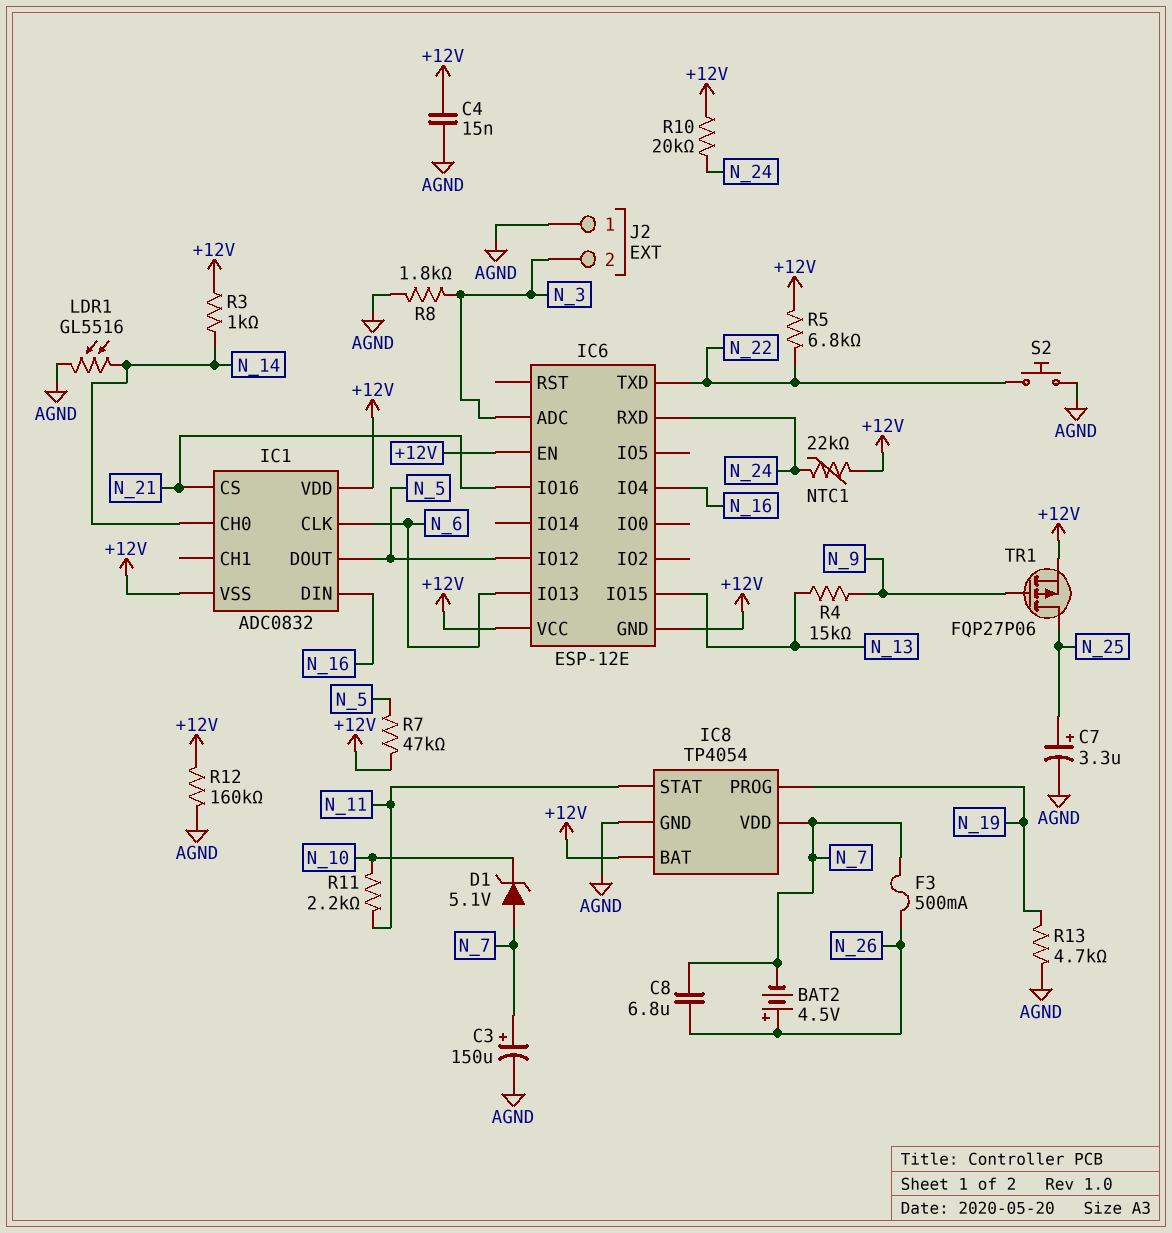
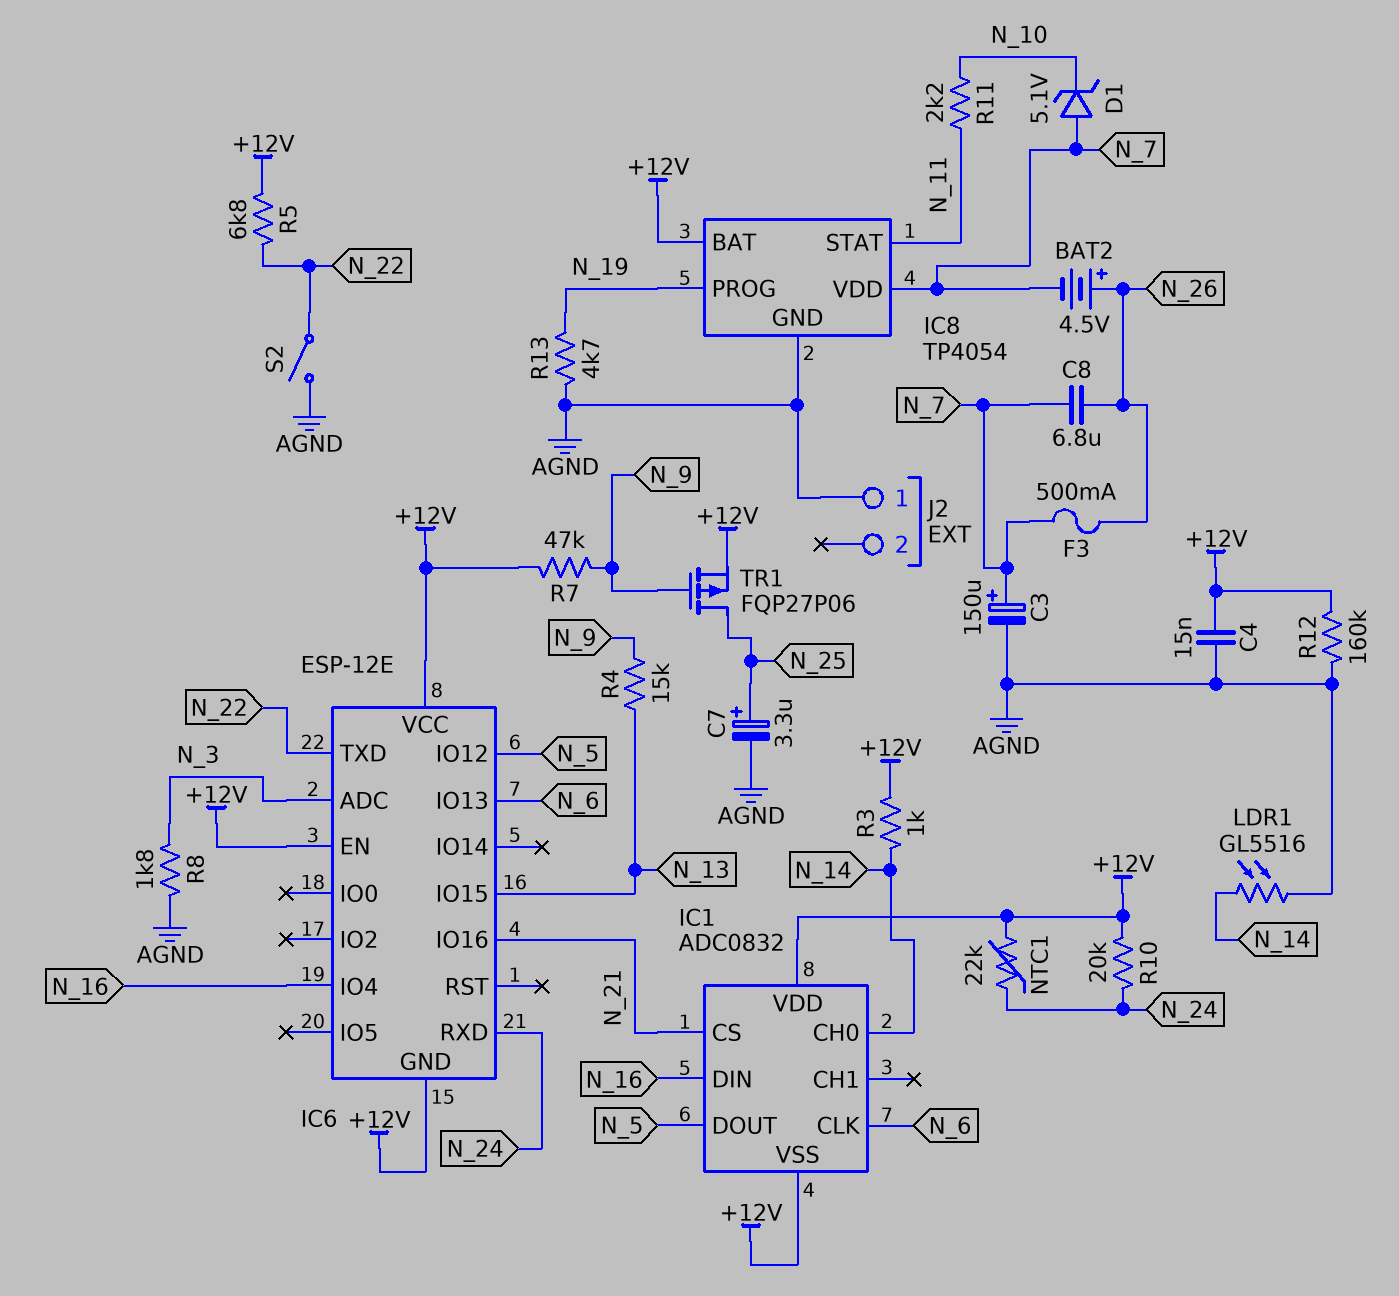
J2 pin 2: N_3 -> none
R7: 47k (+12V, N_5) -> 47k (+12V, N_9)
S2: button (AGND, N_22) -> switch (AGND, N_22)

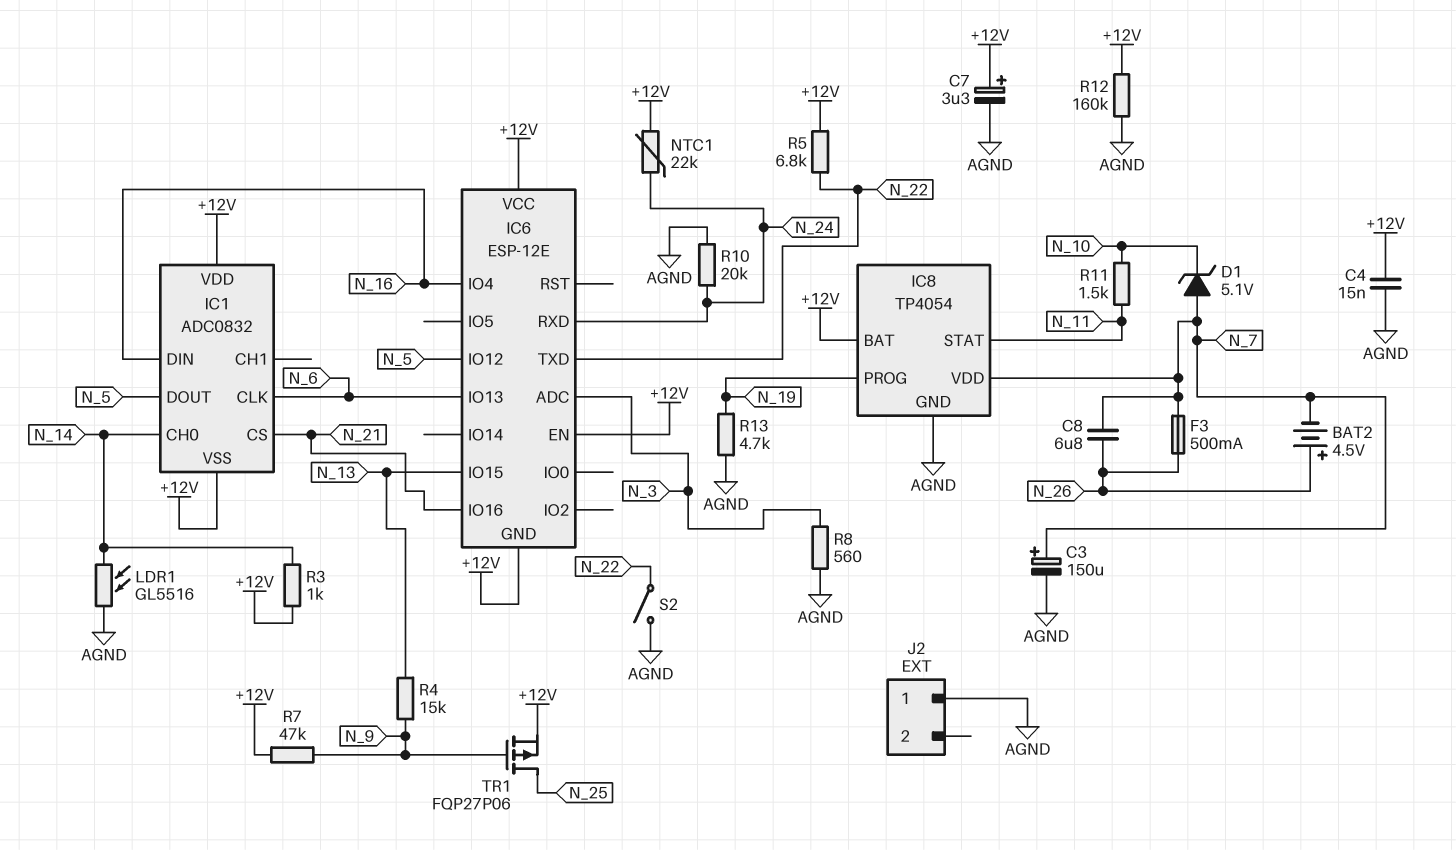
C7: 3.3uF (plus N_25, minus AGND) -> 3.3uF (plus +12V, minus AGND)
R8: 1.8k (AGND, N_3) -> 560 (AGND, N_3)
R10: 20k (+12V, N_24) -> 20k (AGND, N_24)
R11: 2.2k (N_10, N_11) -> 1.5k (N_10, N_11)

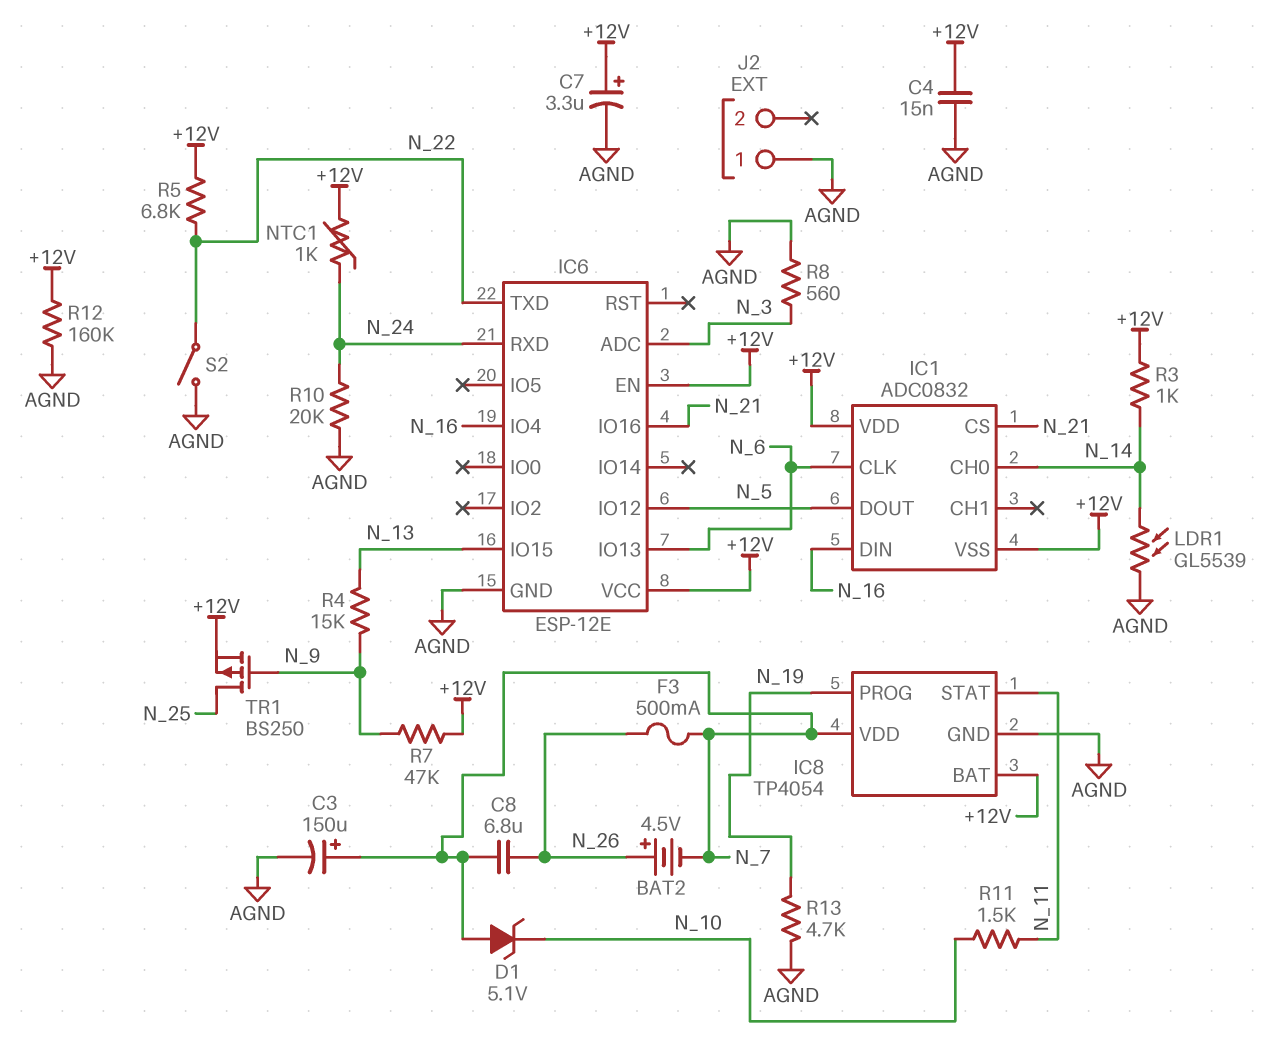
IC6 pin GND: +12V -> AGND
LDR1: GL5516 (AGND, N_14) -> GL5539 (AGND, N_14)
NTC1: 22k (+12V, N_24) -> 1k (+12V, N_24)
TR1: PMOS FQP27P06 (G N_9, D N_25, S +12V) -> PMOS BS250 (G N_9, D N_25, S +12V)

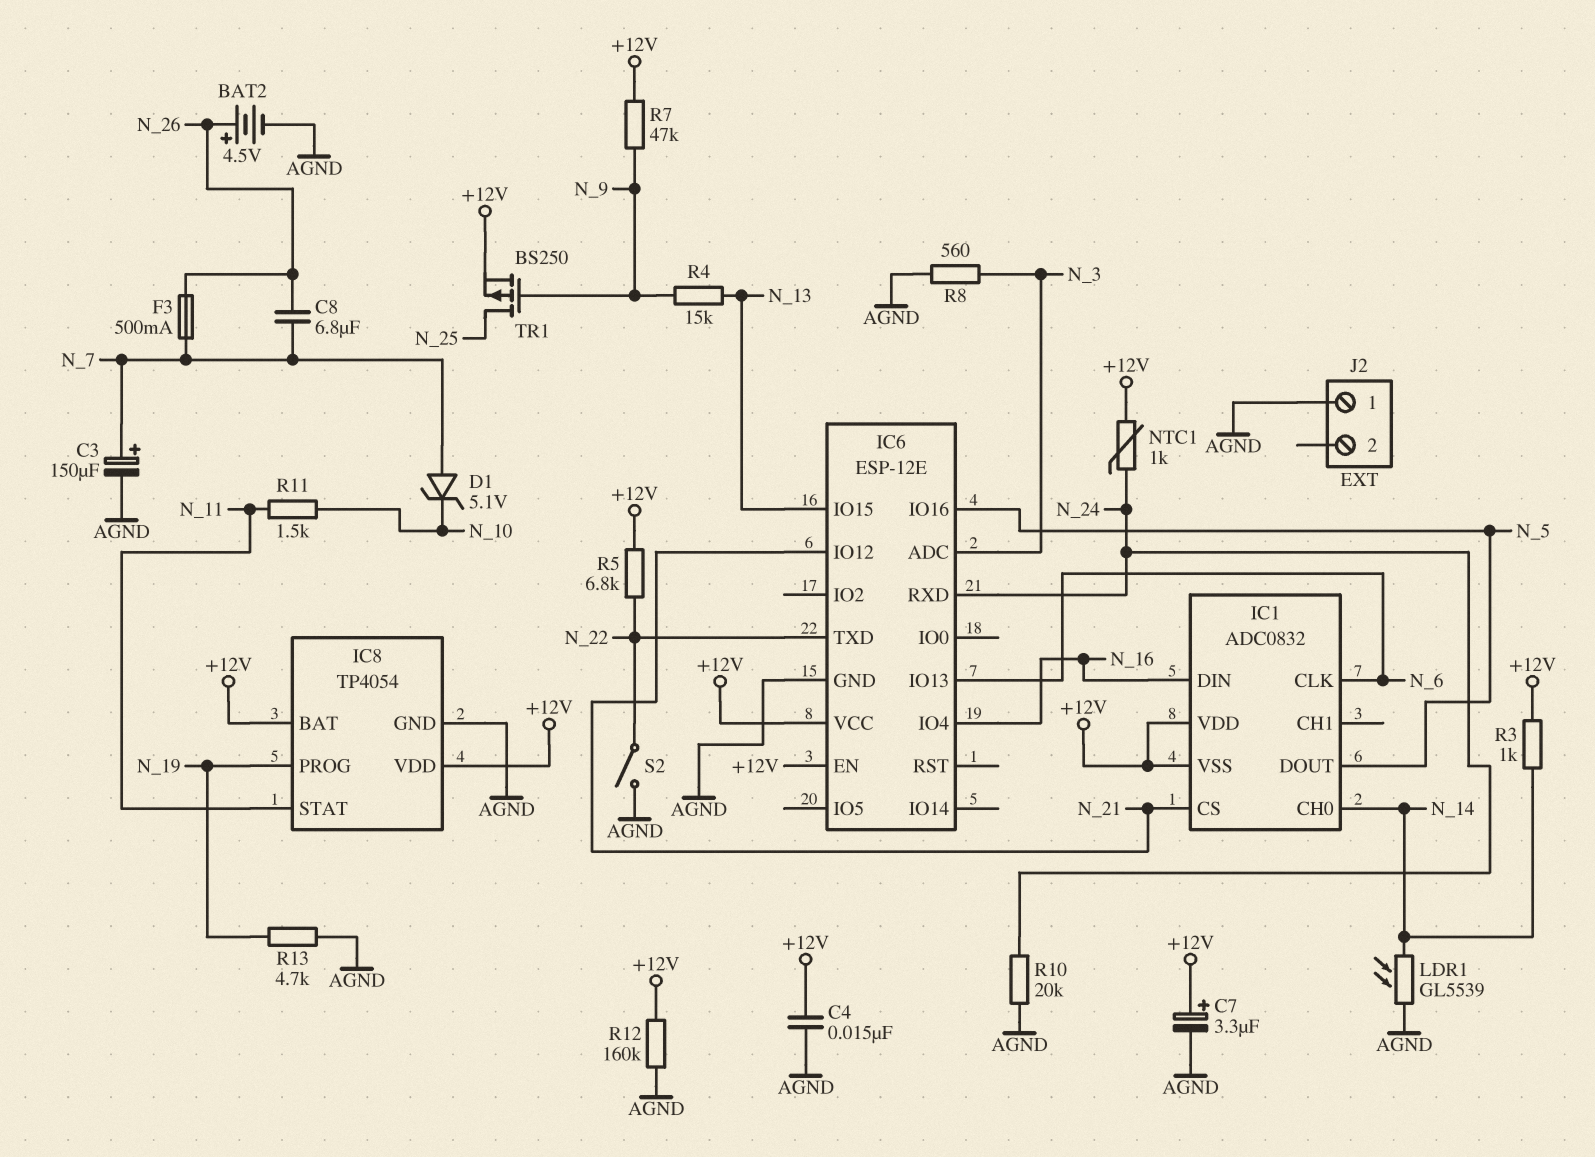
BAT2: 4.5V (plus N_26, minus N_7) -> 4.5V (plus N_26, minus AGND)
IC6 pin IO12: N_5 -> N_21
IC6 pin IO16: N_21 -> N_5
IC8 pin VDD: N_7 -> +12V

